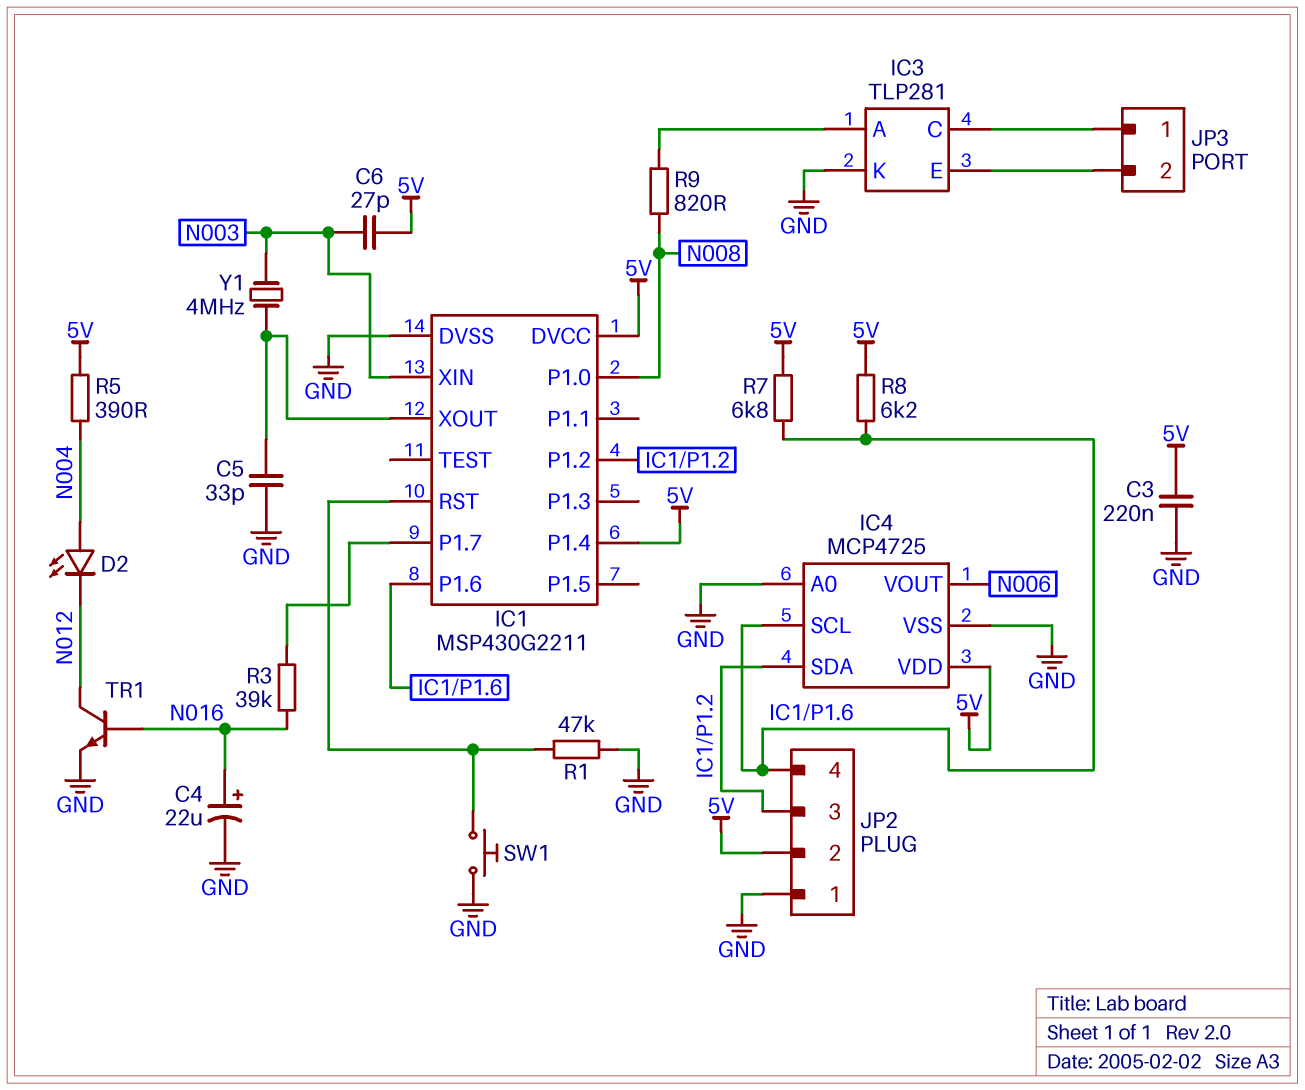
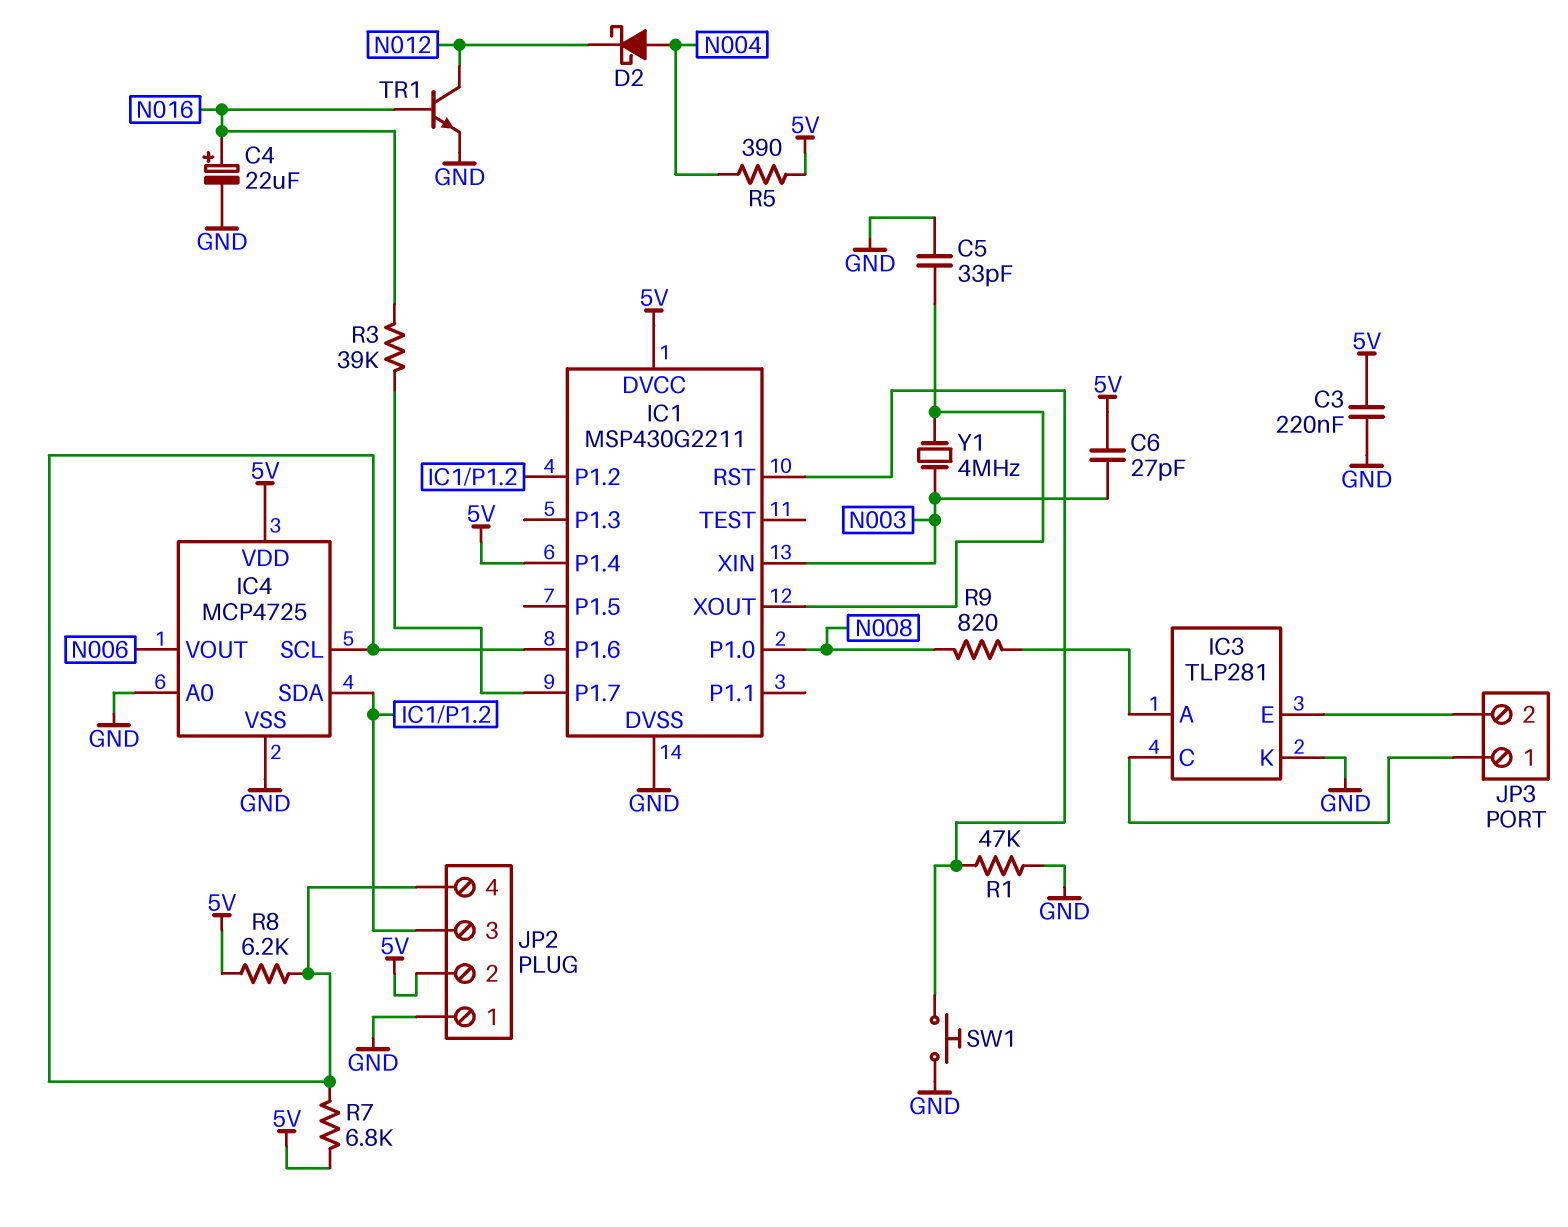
D2: LED (A N004, K N012) -> schottky (A N004, K N012)

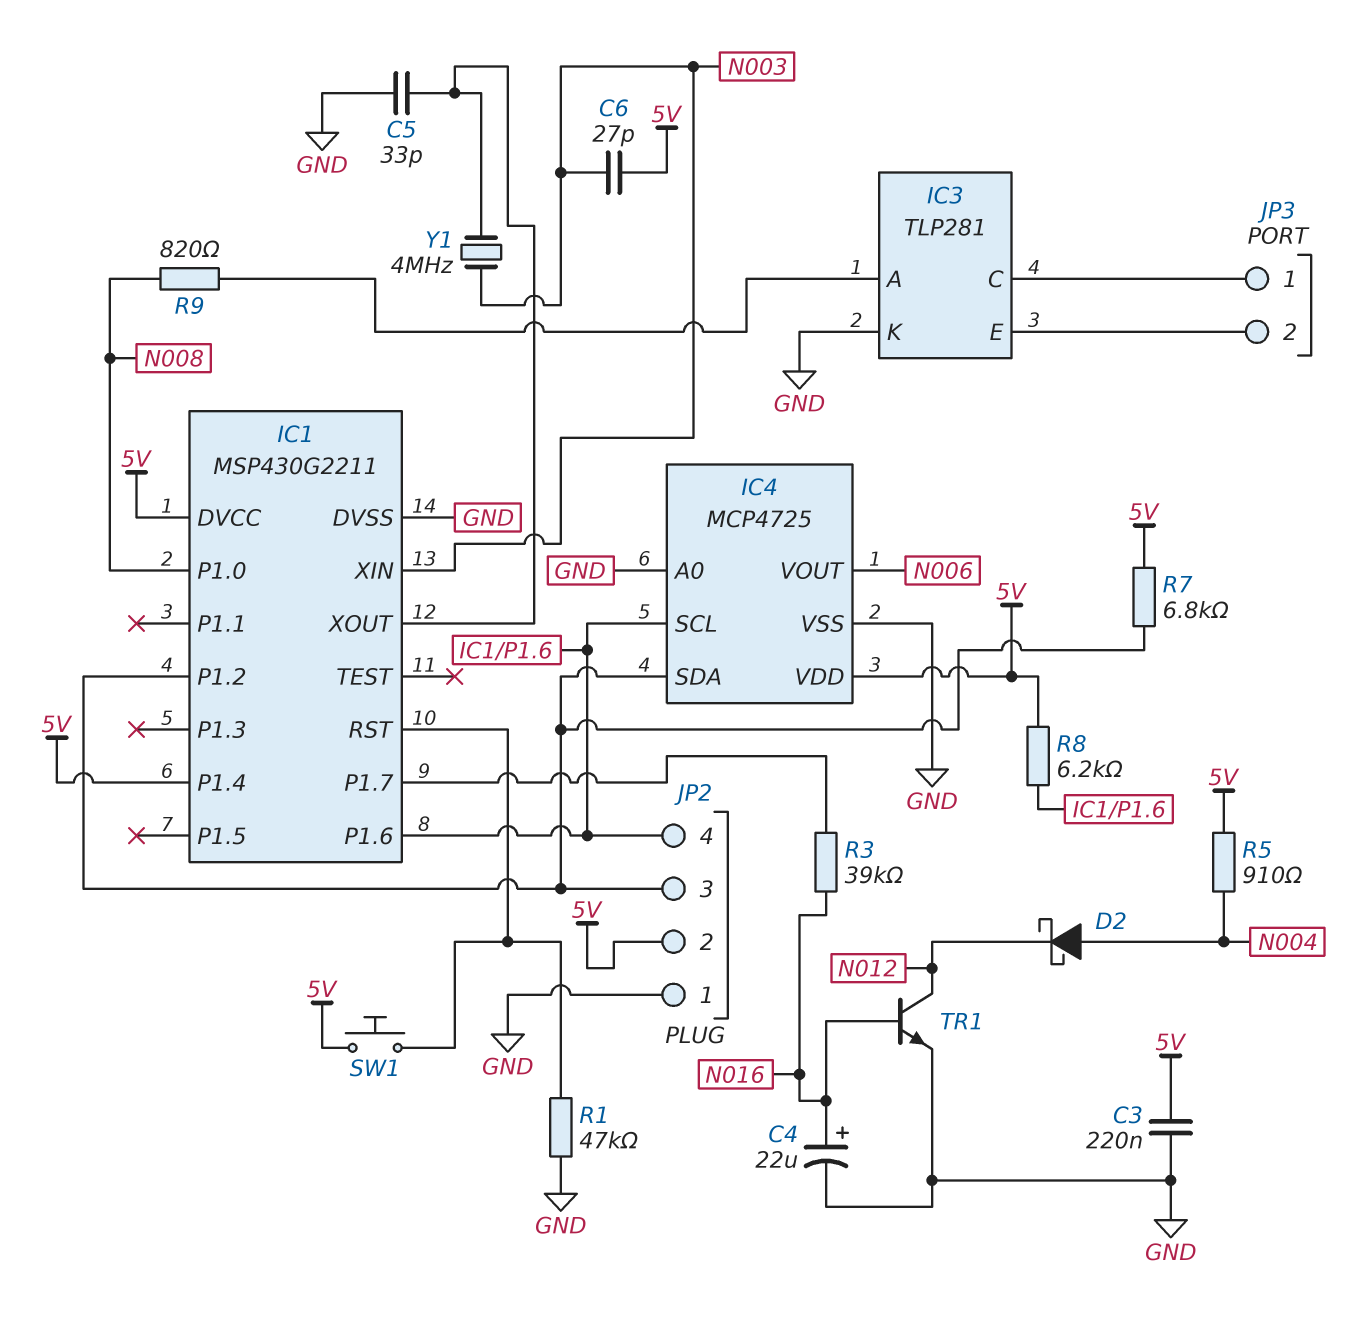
R5: 390 (5V, N004) -> 910 (5V, N004)
R7: 6.8k (5V, IC1/P1.6) -> 6.8k (5V, IC1/P1.2)
SW1: button (GND, IC1/RST) -> button (5V, IC1/RST)

